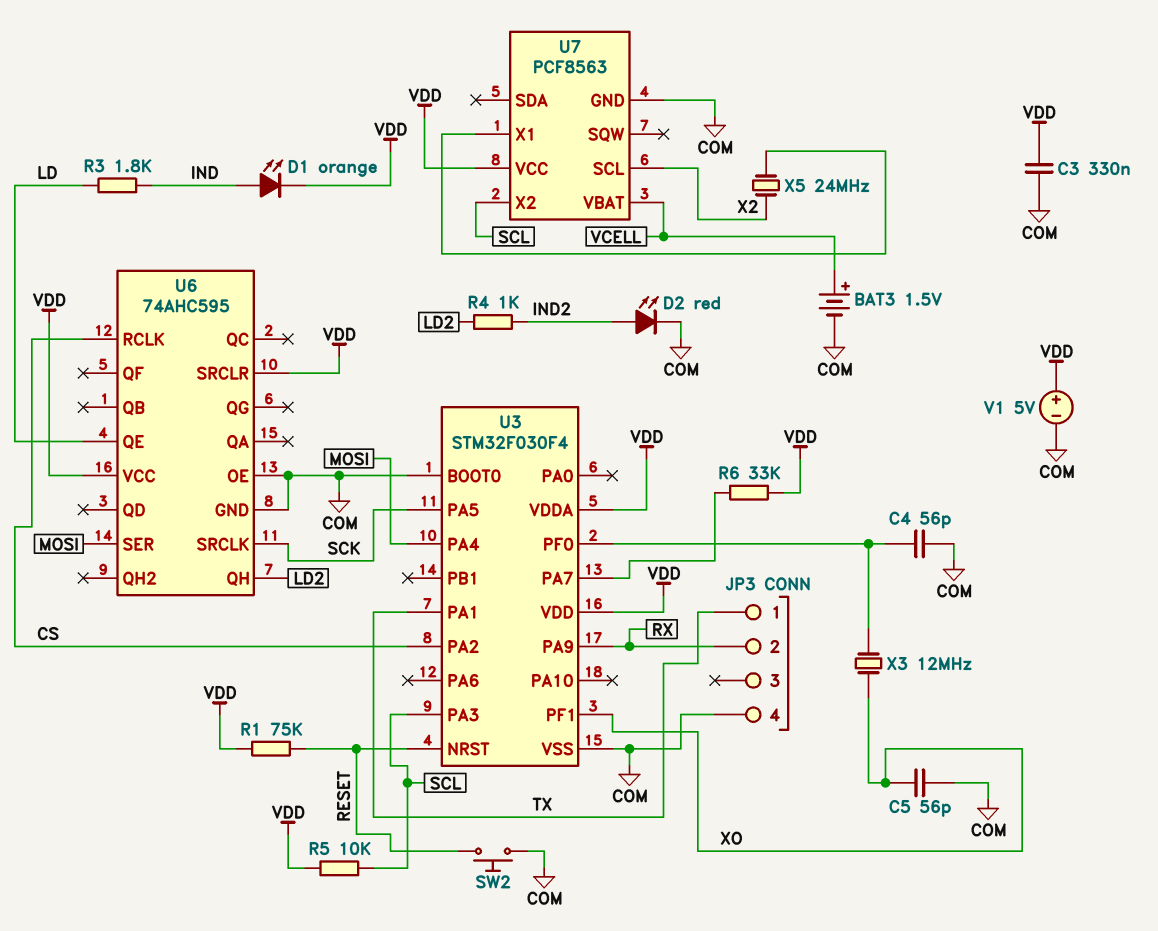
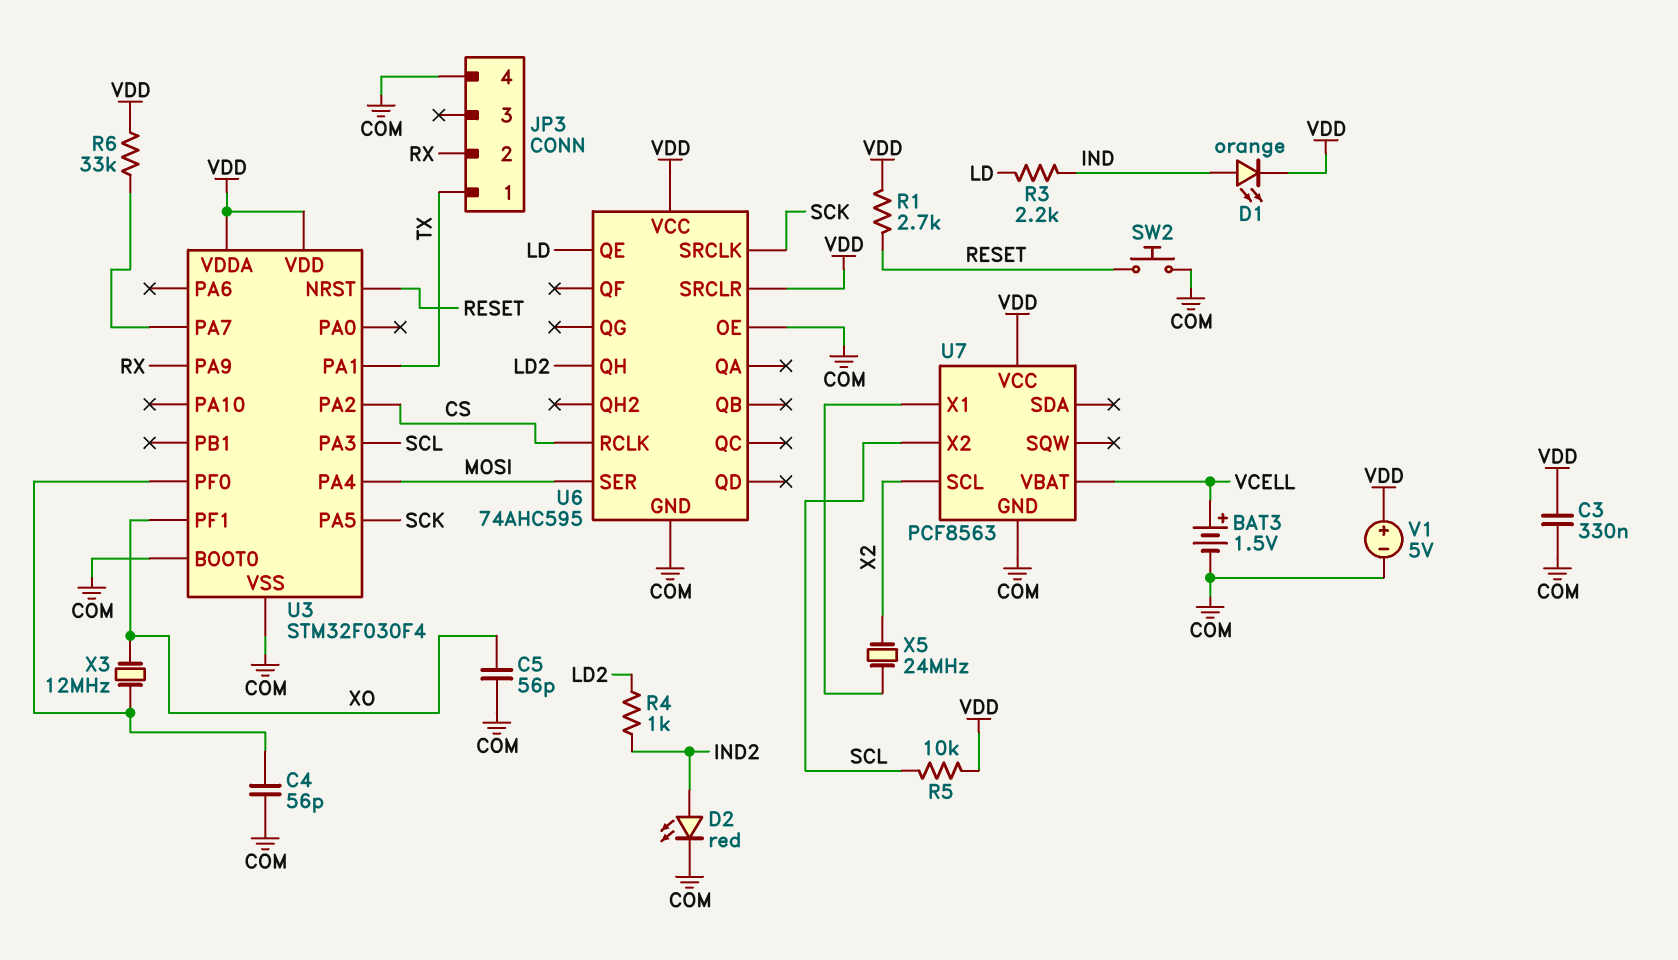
R1: 75k (RESET, VDD) -> 2.7k (RESET, VDD)
R3: 1.8k (IND, LD) -> 2.2k (IND, LD)

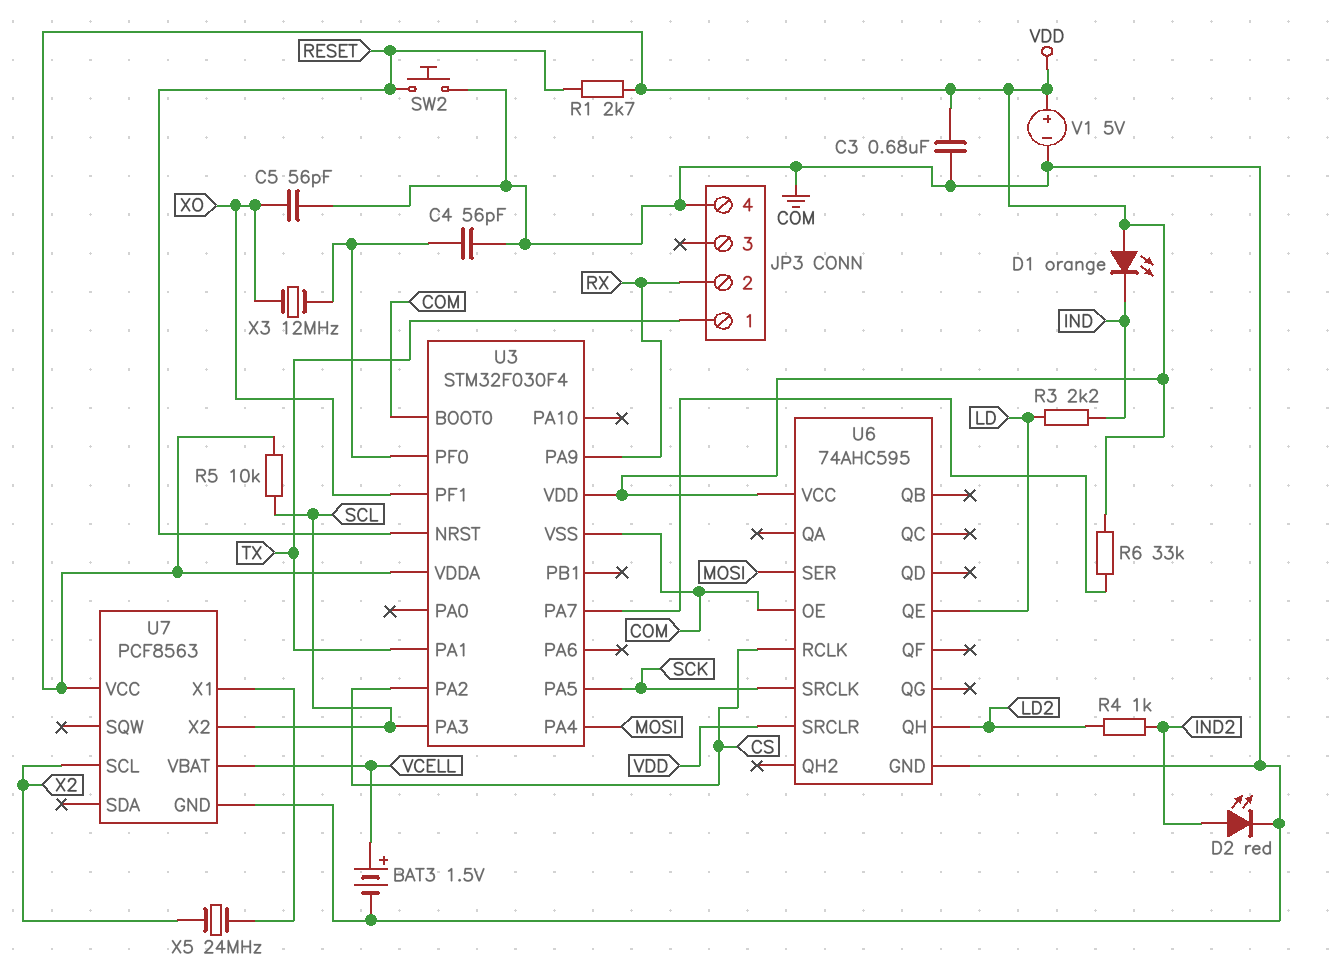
C3: 330nF (COM, VDD) -> 680nF (COM, VDD)
D1: LED orange (A IND, K VDD) -> LED orange (A VDD, K IND)

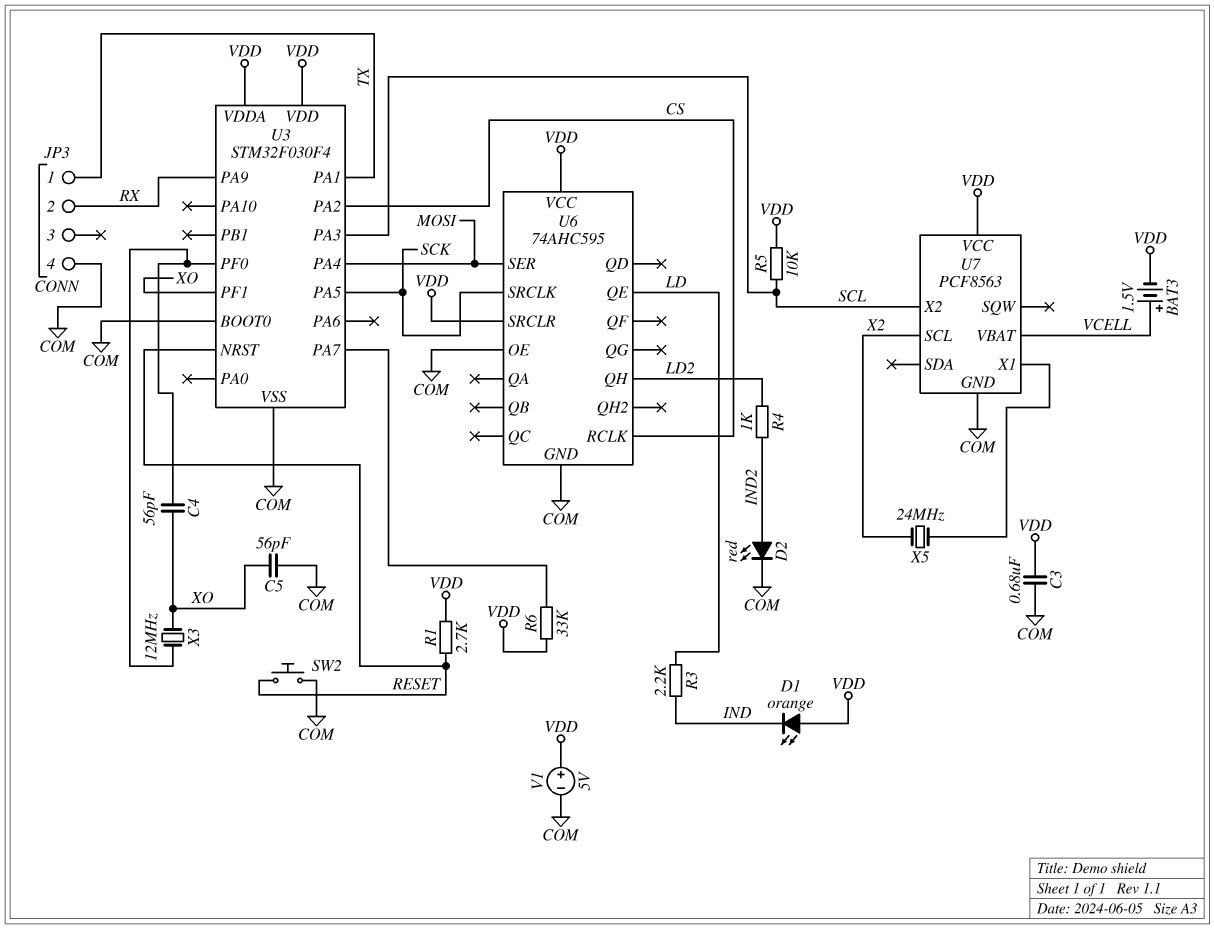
BAT3: 1.5V (plus VCELL, minus COM) -> 1.5V (plus VCELL, minus VDD)
C4: 56pF (COM, U3/PF0) -> 56pF (U3/PF0, XO)

